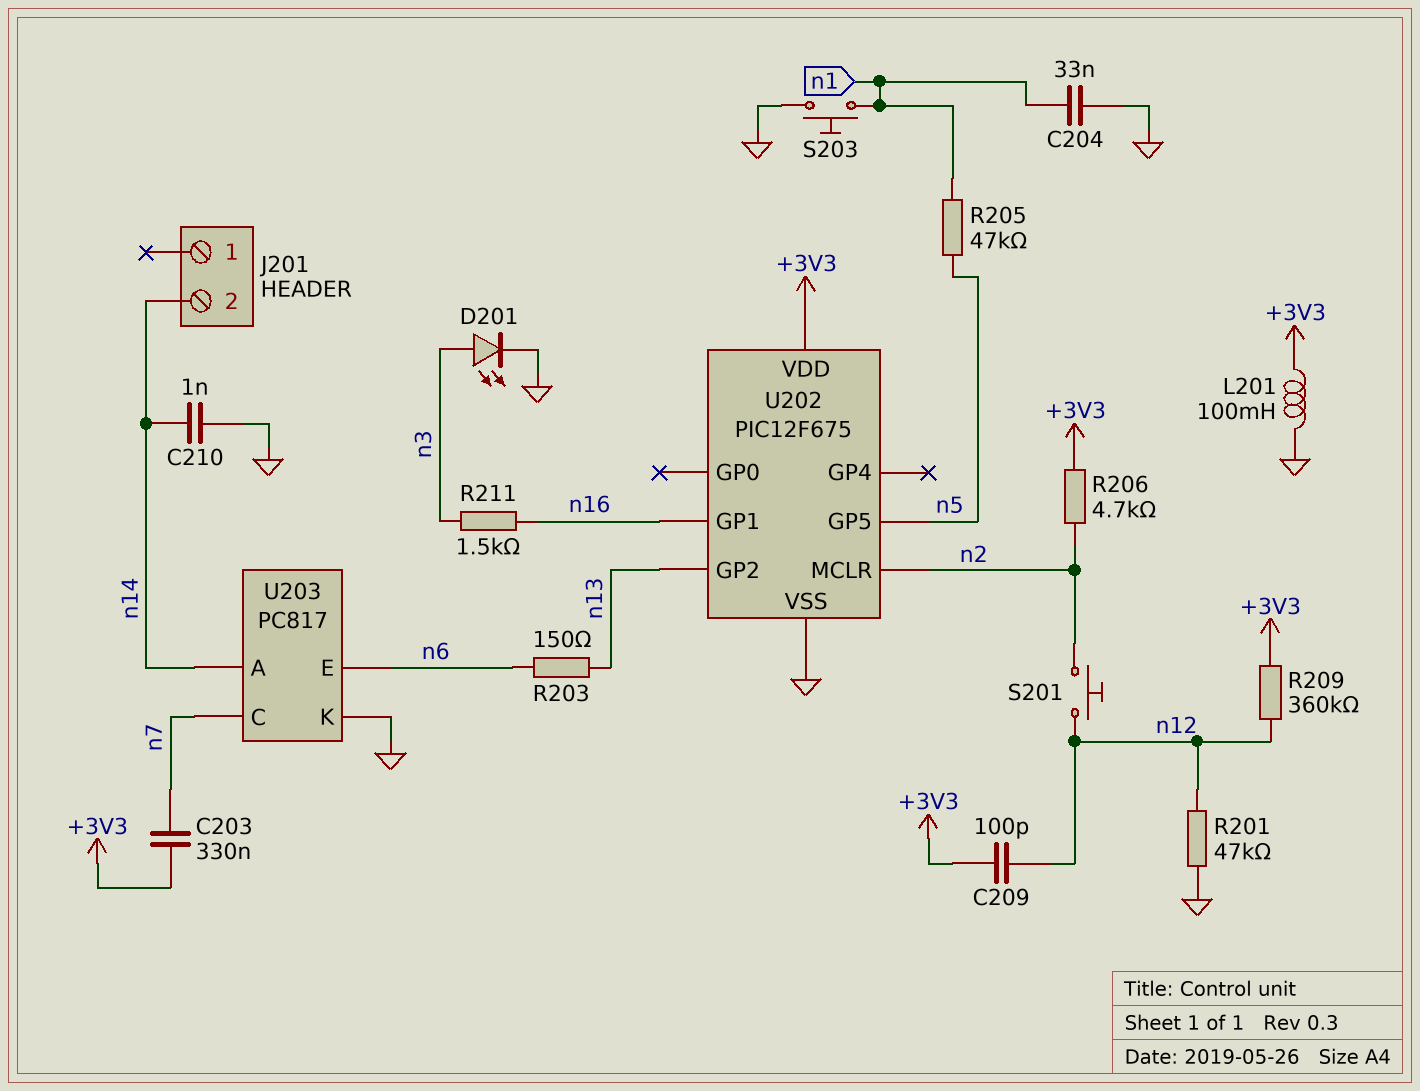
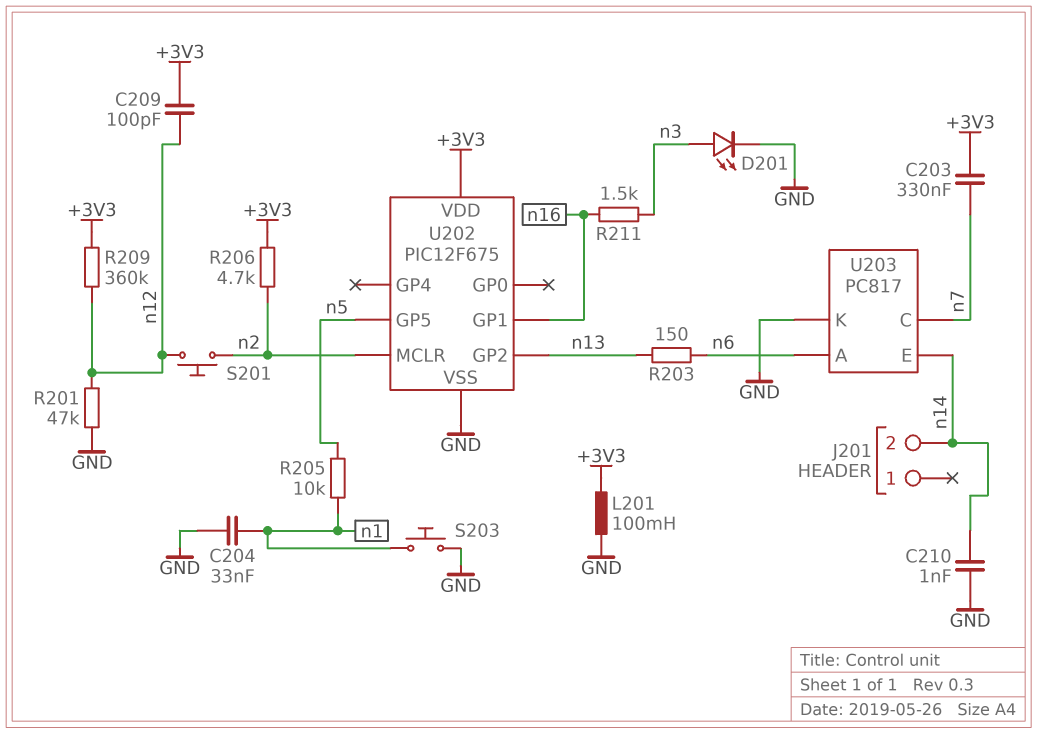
R205: 47k (n1, n5) -> 10k (n1, n5)
U203 pin A: n14 -> n6
U203 pin E: n6 -> n14

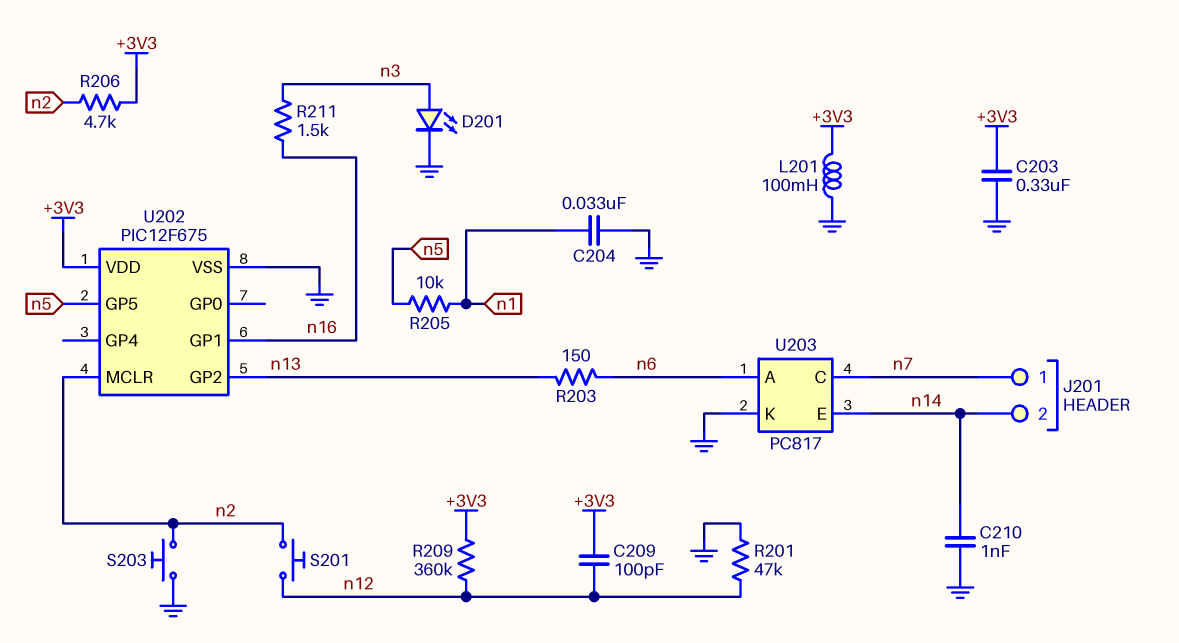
C203: 330nF (+3V3, n7) -> 330nF (+3V3, GND)
J201 pin 1: none -> n7
S203: button (GND, n1) -> button (GND, n2)

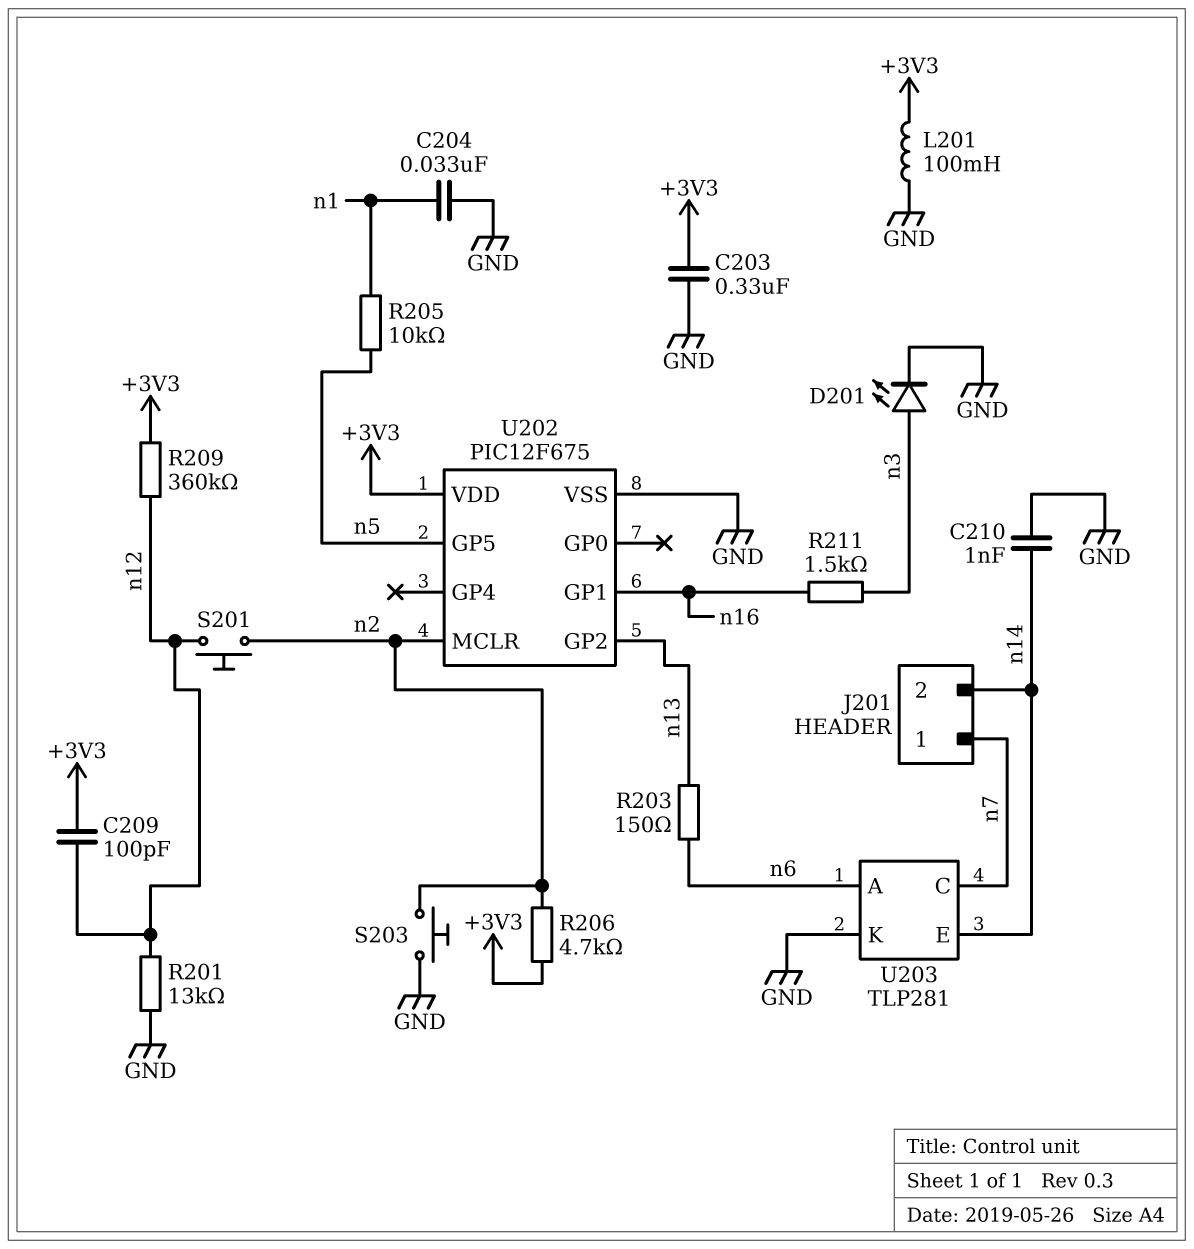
R201: 47k (GND, n12) -> 13k (GND, n12)
U203: PC817 -> TLP281

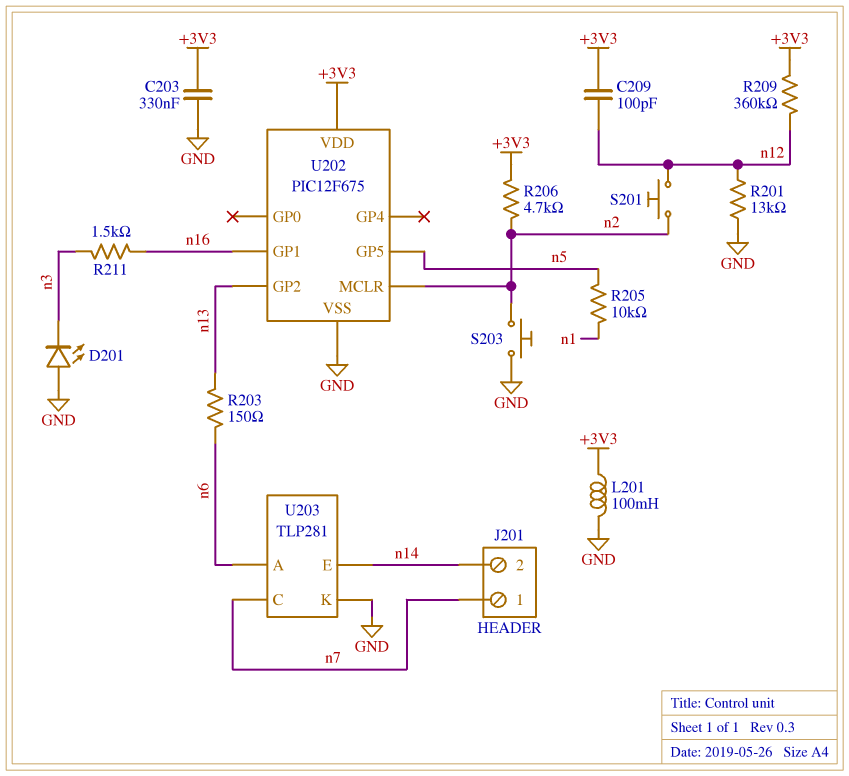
C204: 33nF (GND, n1) -> none
C210: 1nF (GND, n14) -> none
D201: LED (A n3, K GND) -> LED (A GND, K n3)

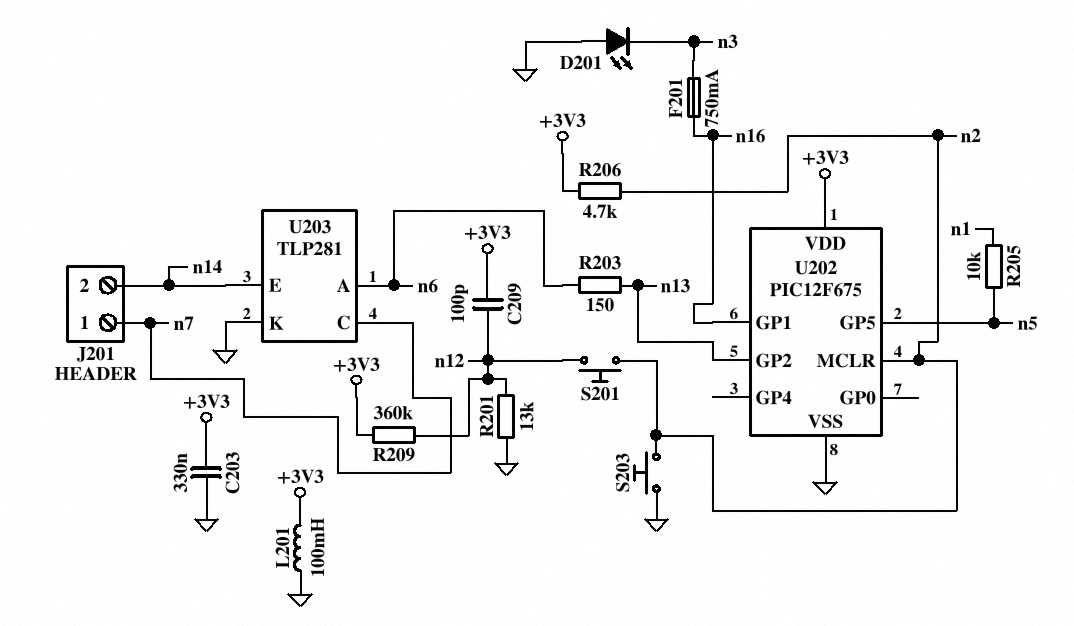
F201: none -> 750mA (n3, n16)
R211: 1.5k (n3, n16) -> none

